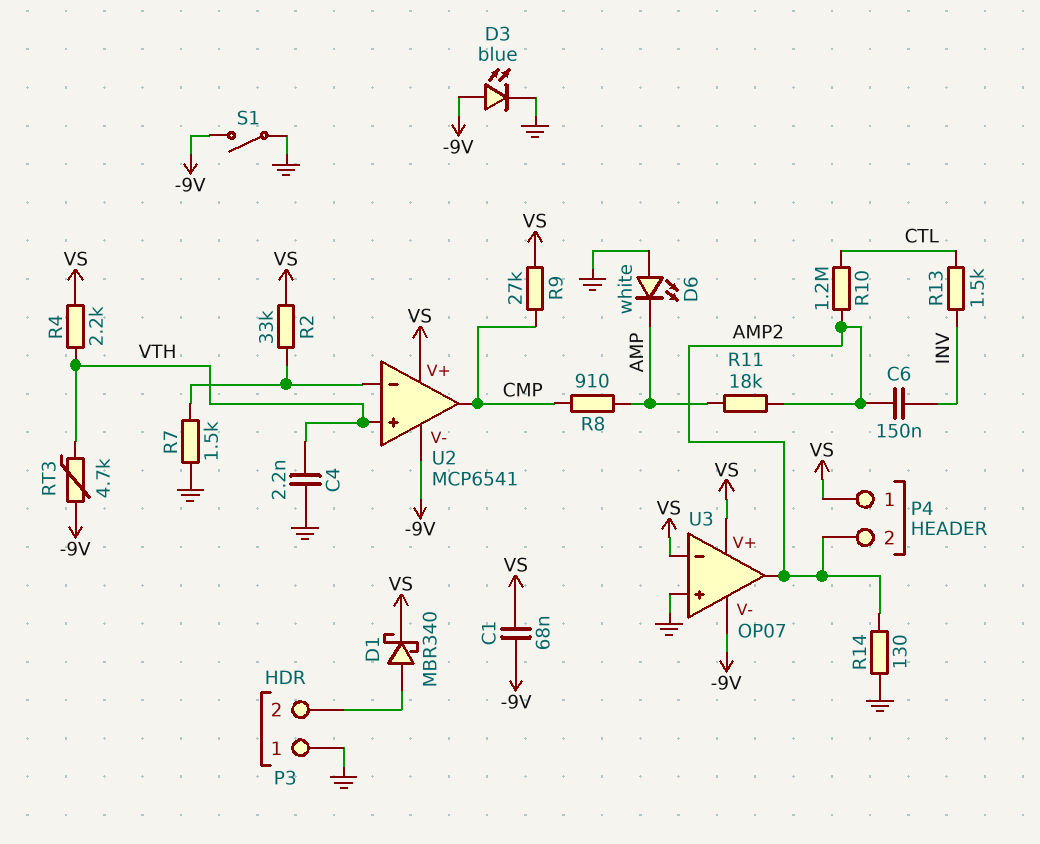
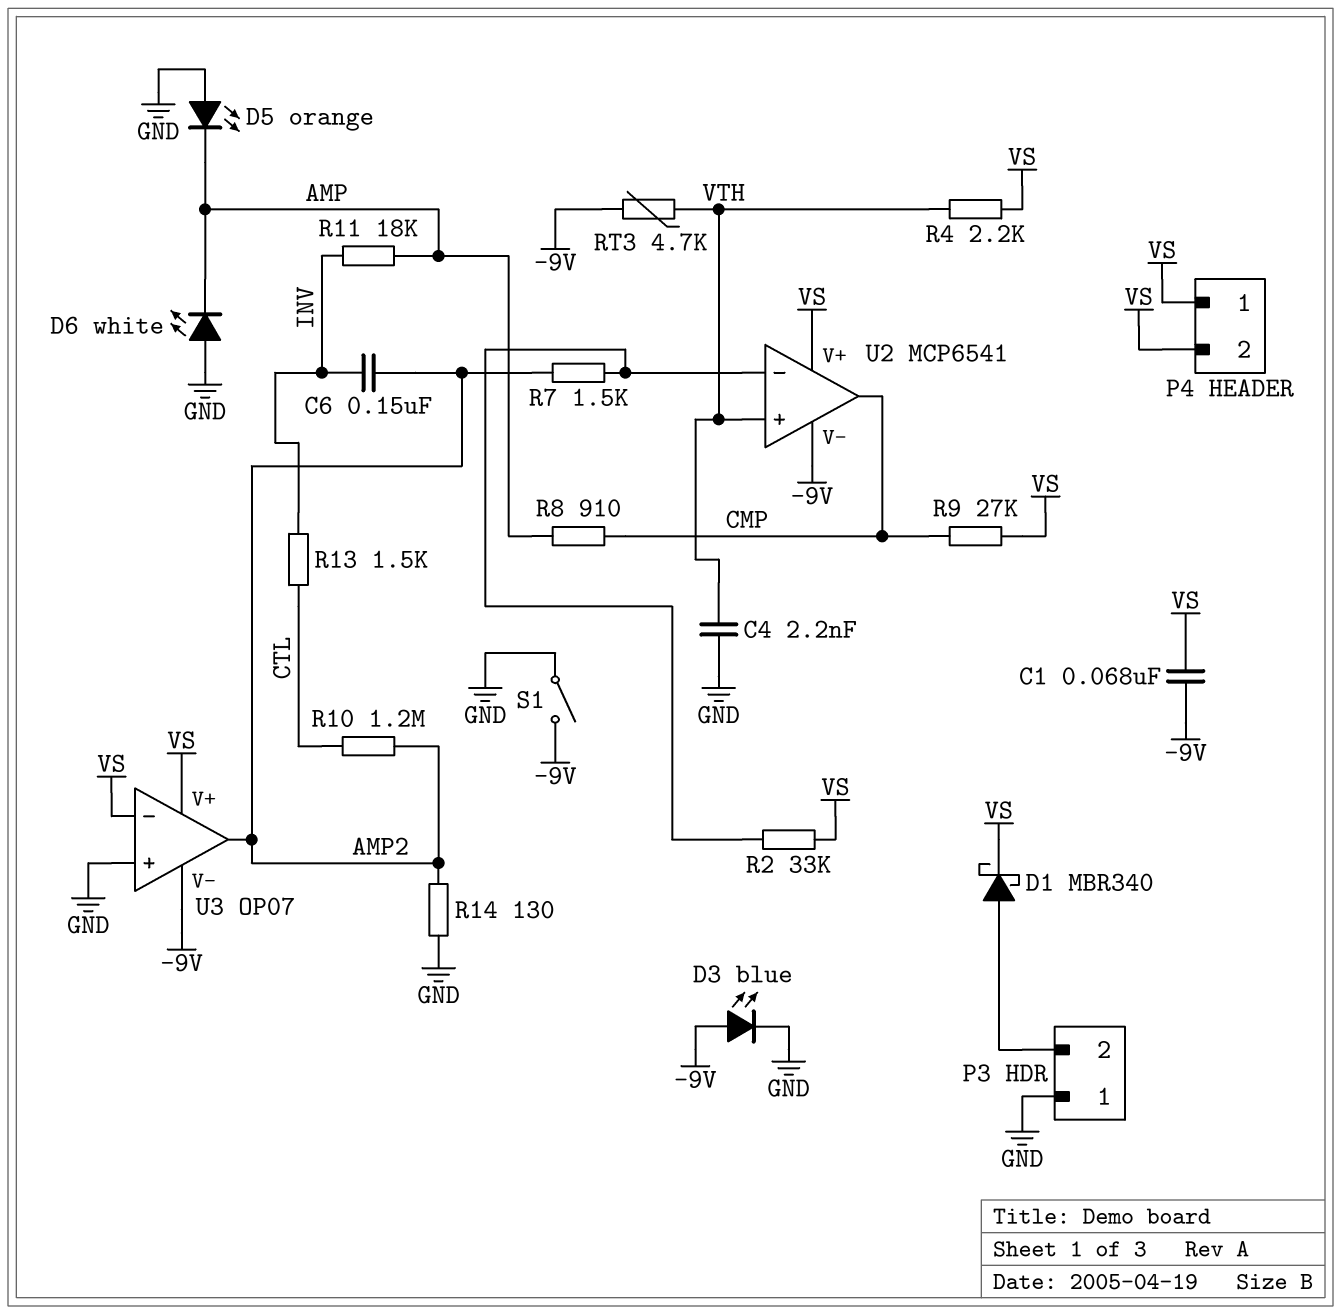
D5: none -> LED orange (A GND, K AMP)
P4 pin 2: AMP2 -> VS
R7: 1.5k (GND, U2/in-) -> 1.5k (AMP2, U2/in-)
R11: 18k (AMP, AMP2) -> 18k (AMP, INV)

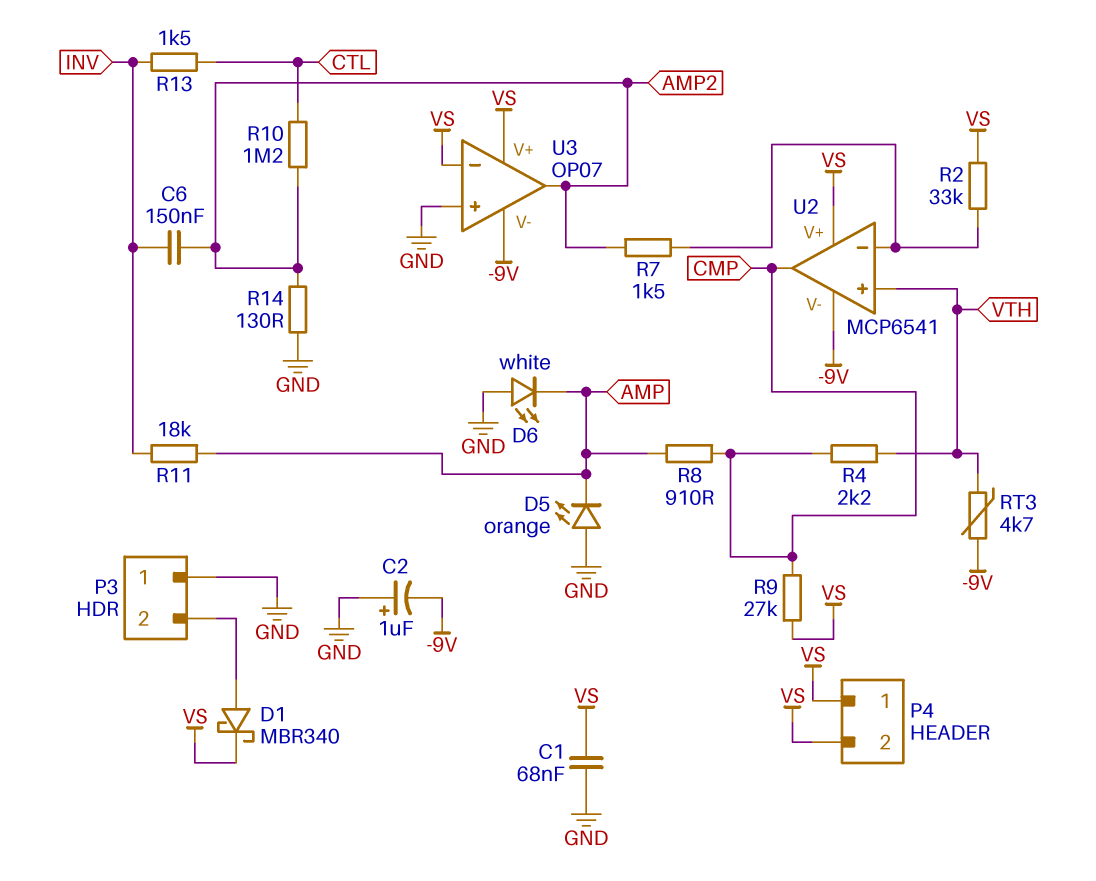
C1: 68nF (-9V, VS) -> 68nF (GND, VS)
C2: none -> 1uF (plus GND, minus -9V)
C4: 2.2nF (GND, VTH) -> none
D3: LED blue (A -9V, K GND) -> none
R4: 2.2k (VS, VTH) -> 2.2k (CMP, VTH)
S1: switch (-9V, GND) -> none

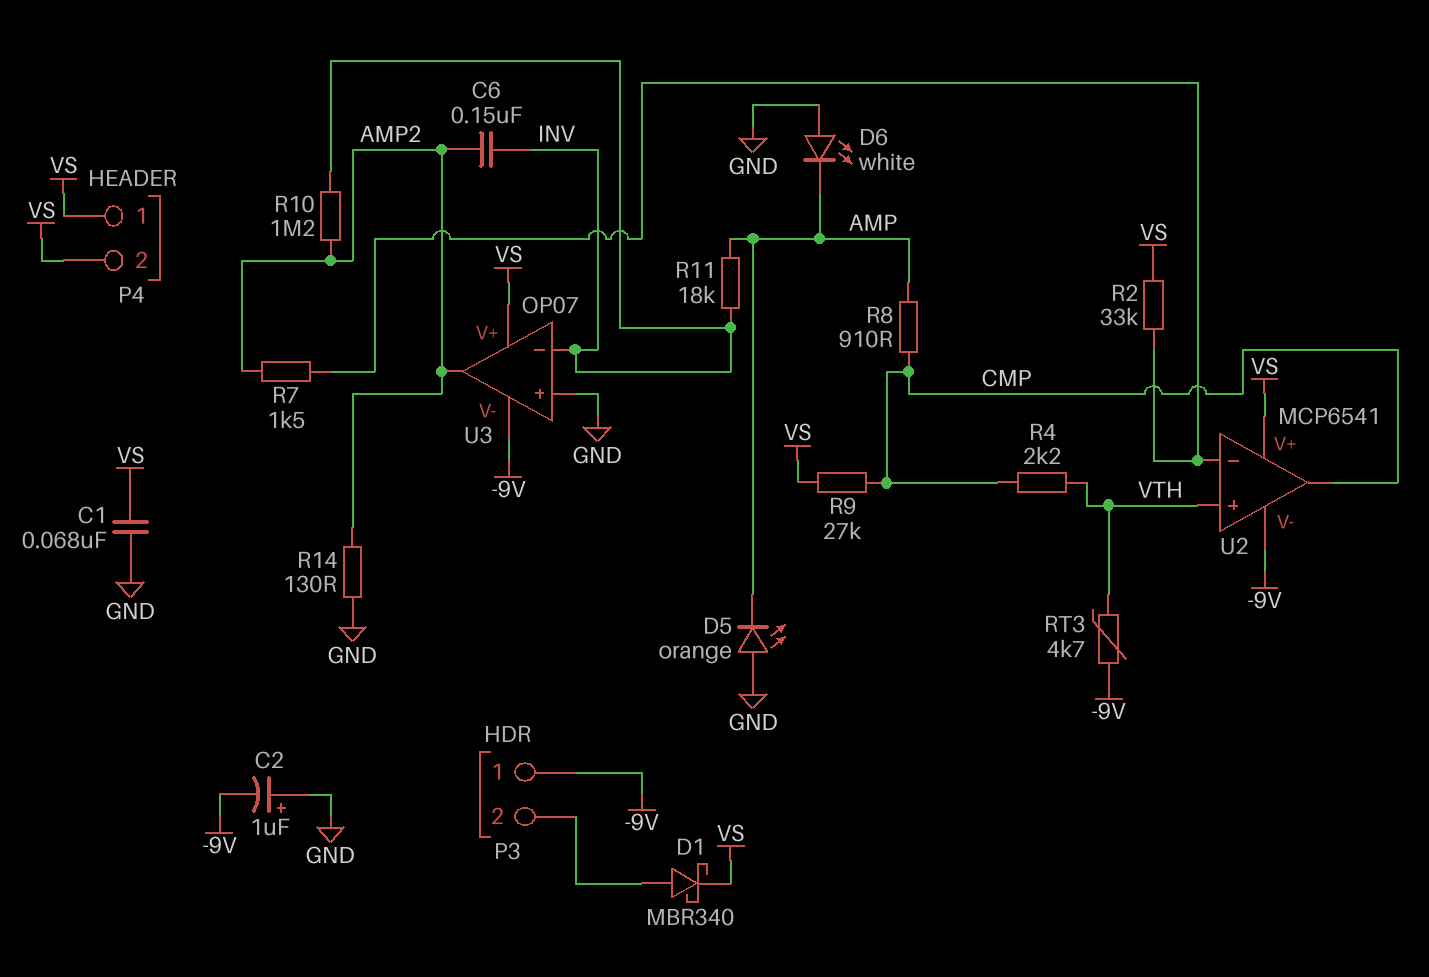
P3 pin 1: GND -> -9V
R10: 1.2M (AMP2, CTL) -> 1.2M (AMP2, INV)
R13: 1.5k (CTL, INV) -> none
U3 pin in-: VS -> INV

